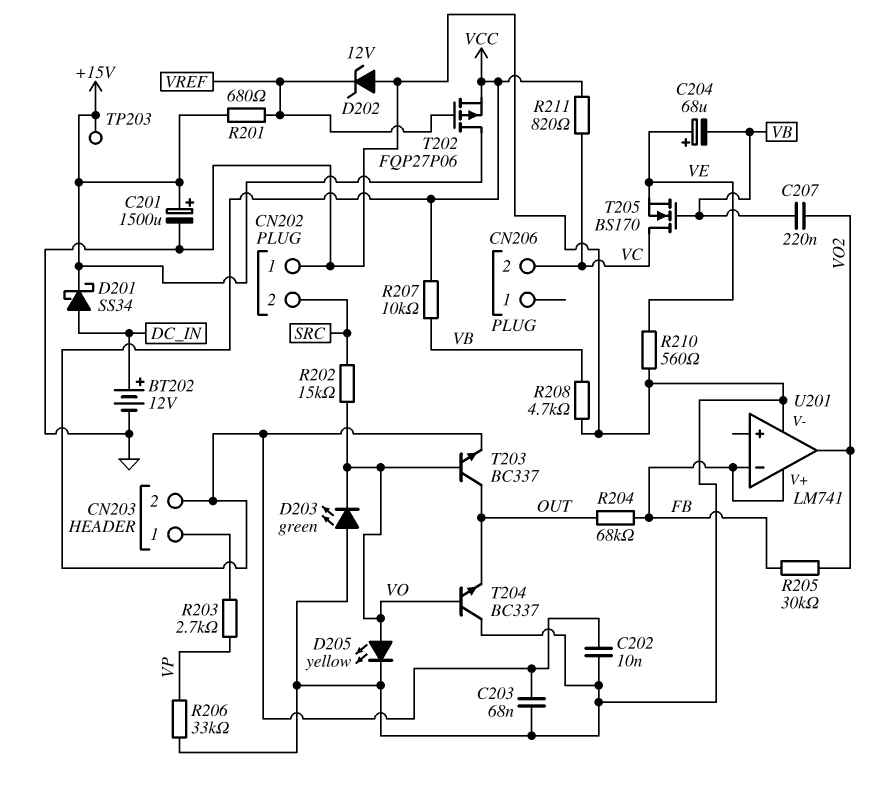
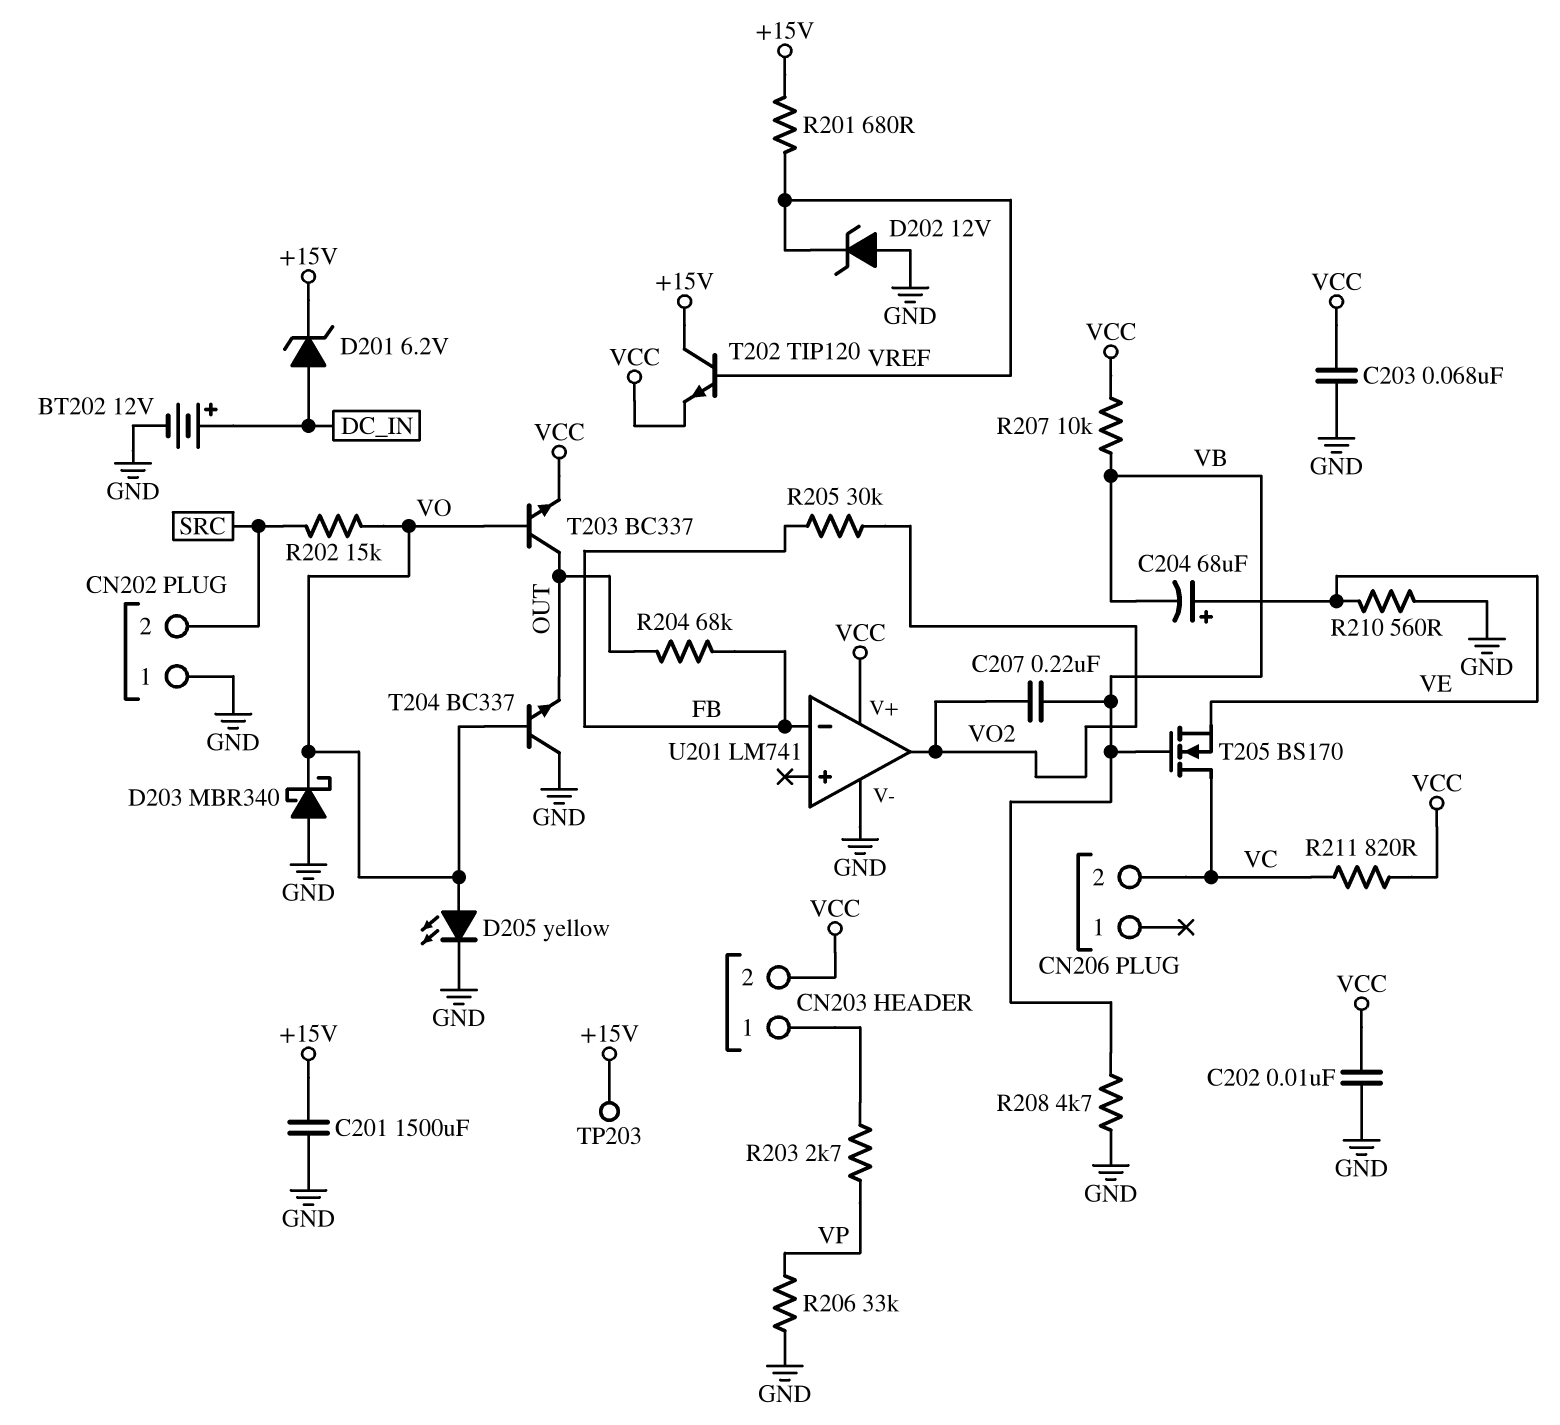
C201: 1500uF (plus +15V, minus GND) -> 1500uF (+15V, GND)
D201: schottky SS34 (A DC_IN, K +15V) -> zener 6.2V (A DC_IN, K +15V)
D203: LED green (A GND, K VO) -> schottky MBR340 (A GND, K VO)
T202: PMOS FQP27P06 (G VREF, D +15V, S VCC) -> NPN TIP120 (B VREF, C +15V, E VCC)
U201 pin V+: FB -> VCC

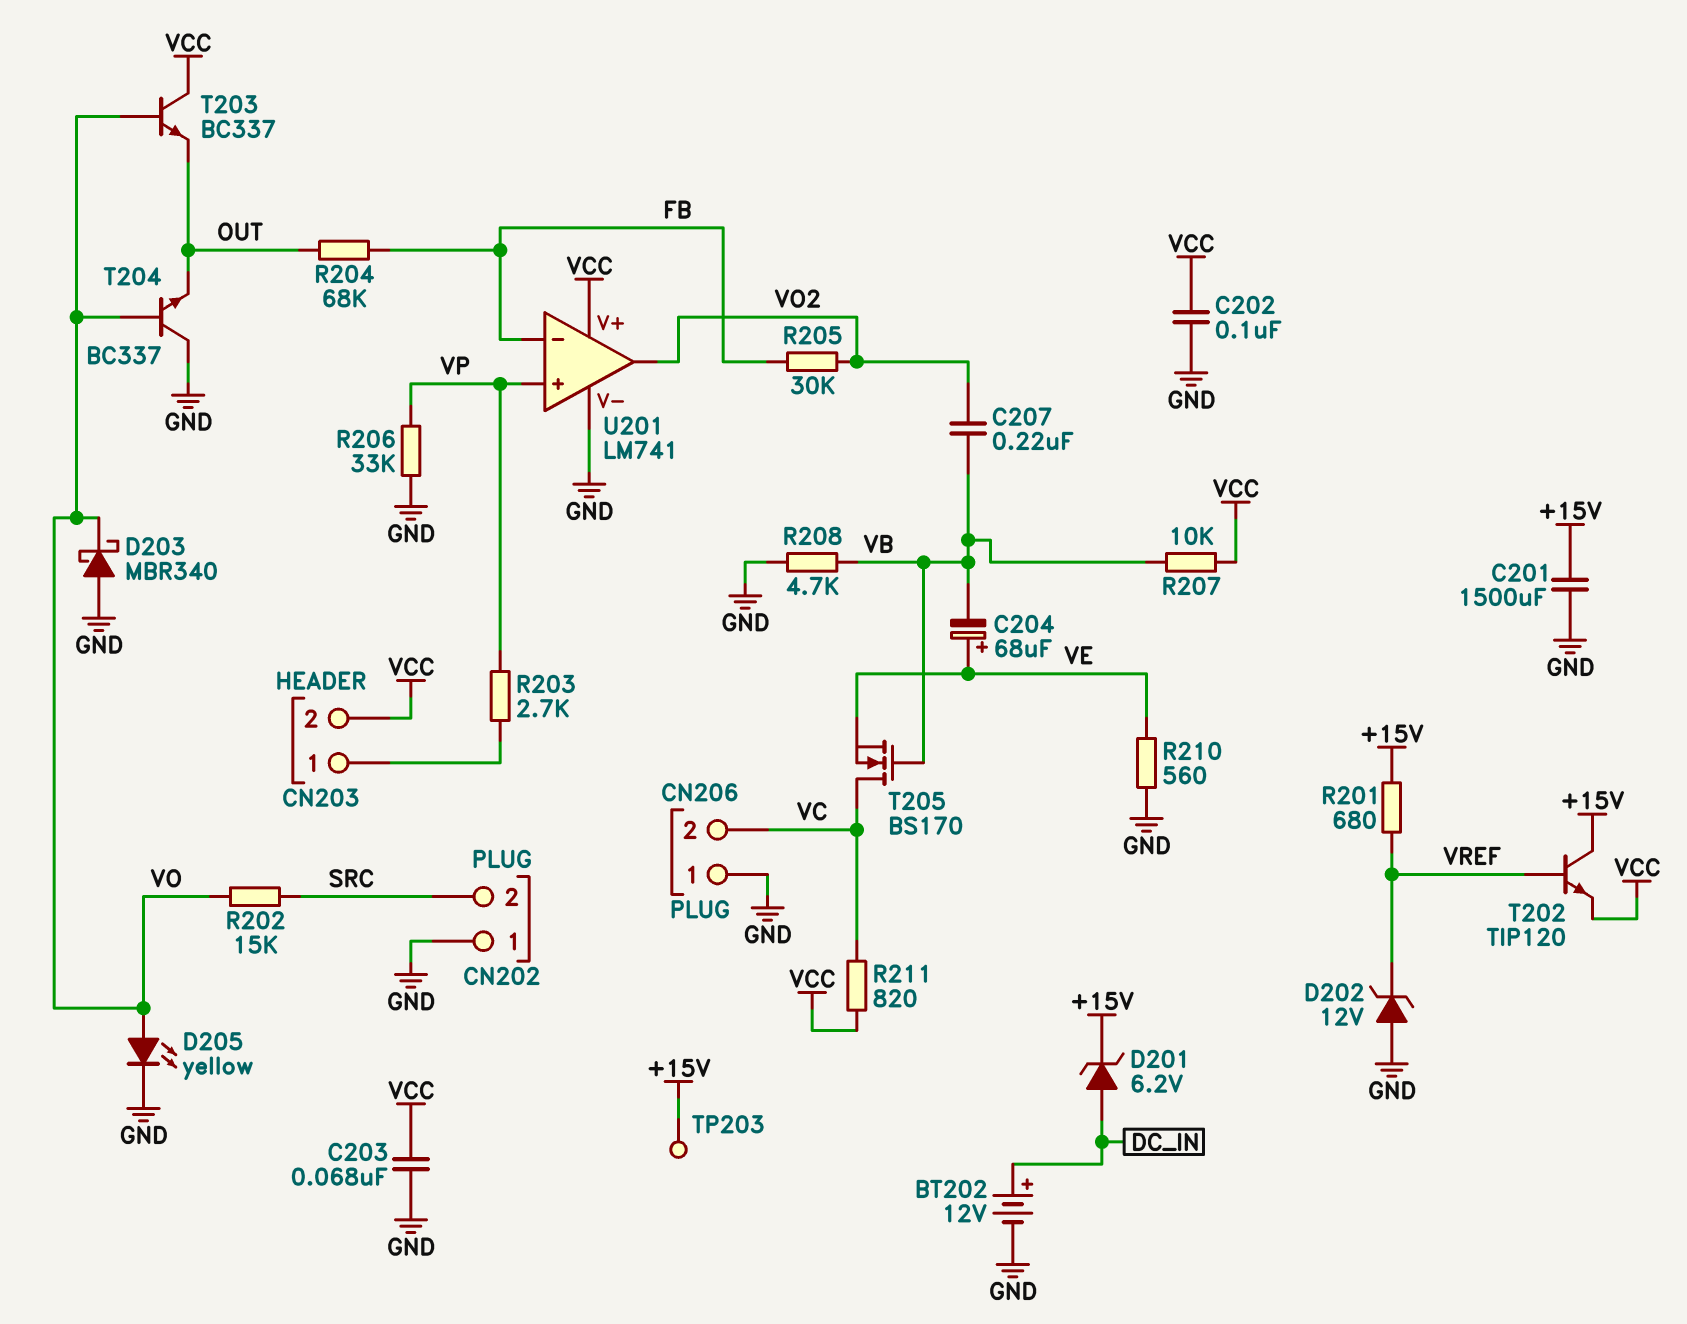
C202: 10nF (GND, VCC) -> 100nF (GND, VCC)
CN206 pin 1: none -> GND
T203: NPN BC337 (B VO, C OUT, E VCC) -> NPN BC337 (B VO, C VCC, E OUT)
U201 pin in+: none -> VP

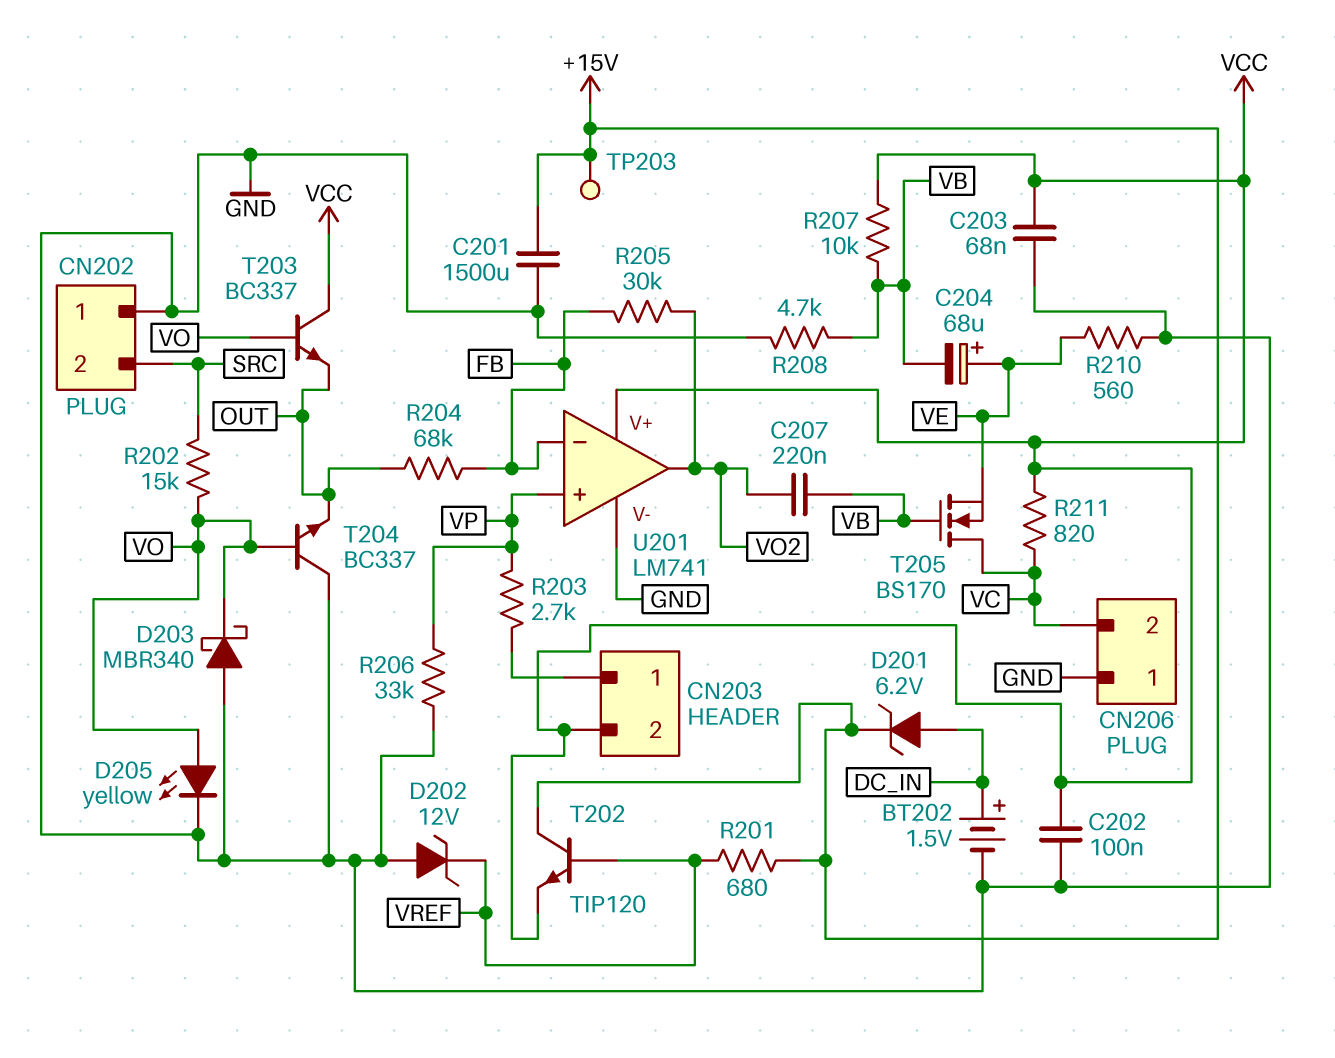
BT202: 12V (plus DC_IN, minus GND) -> 1.5V (plus DC_IN, minus GND)

